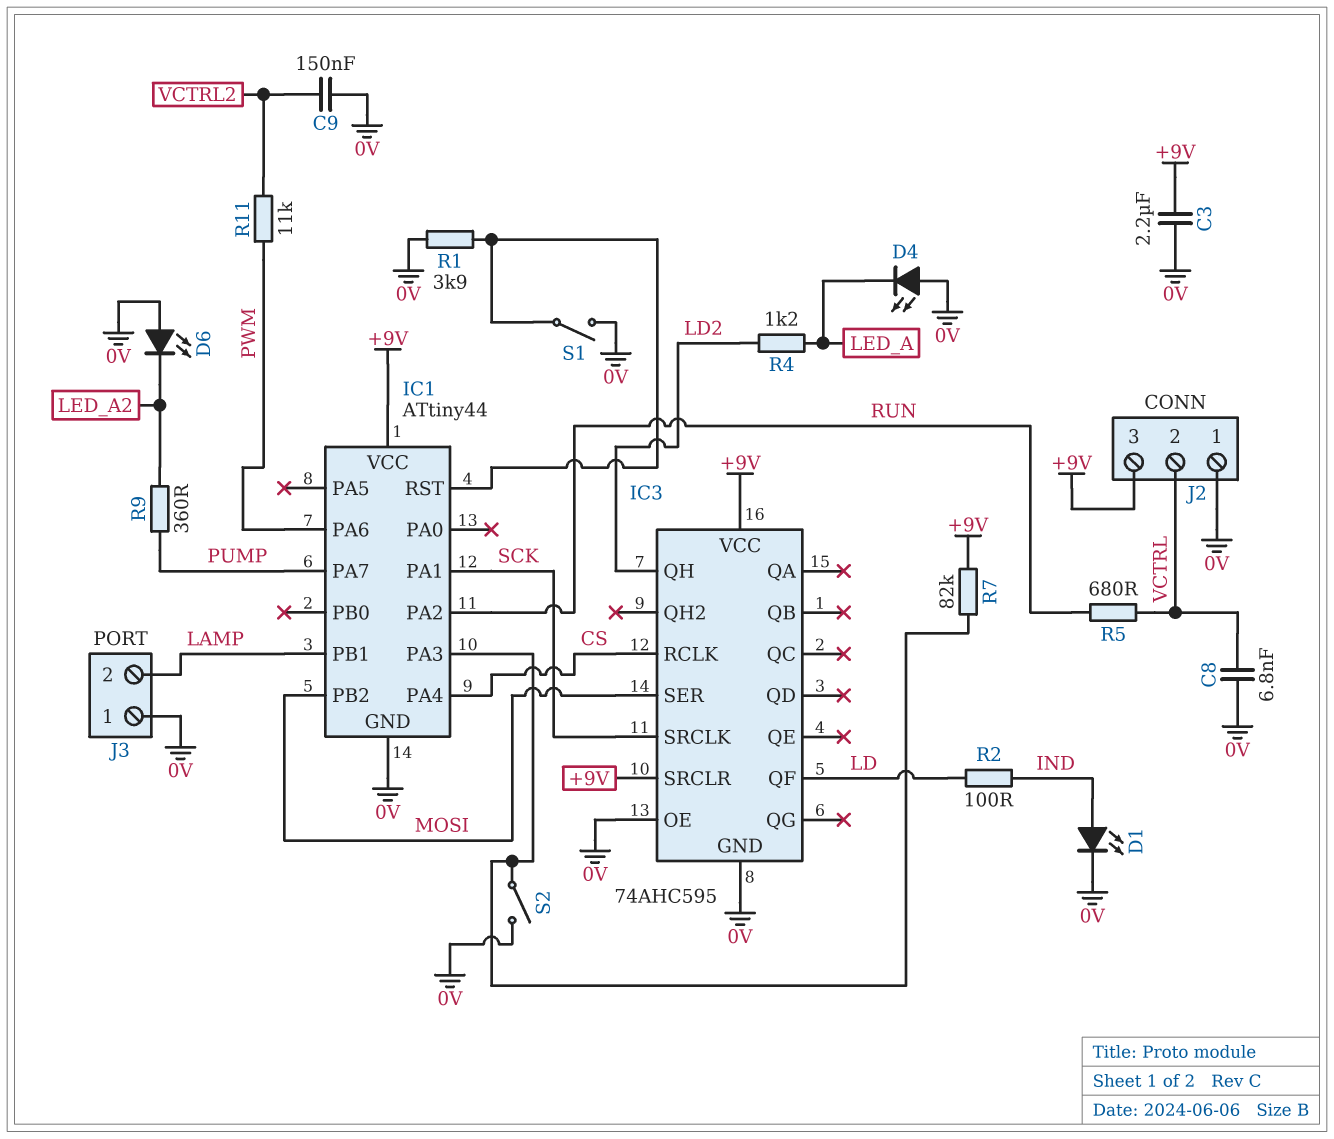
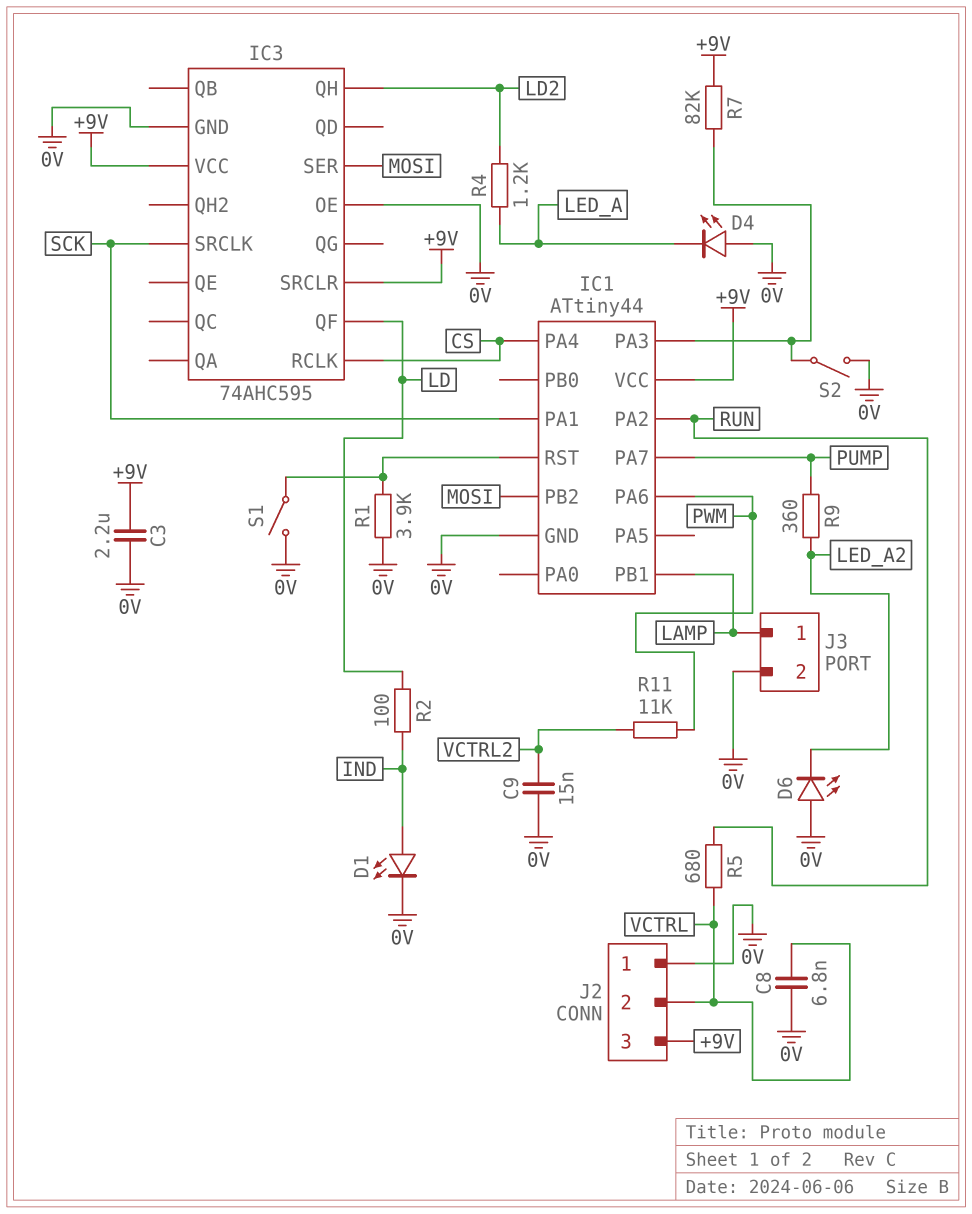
C9: 150nF (0V, VCTRL2) -> 15nF (0V, VCTRL2)
J3 pin 1: 0V -> LAMP
J3 pin 2: LAMP -> 0V

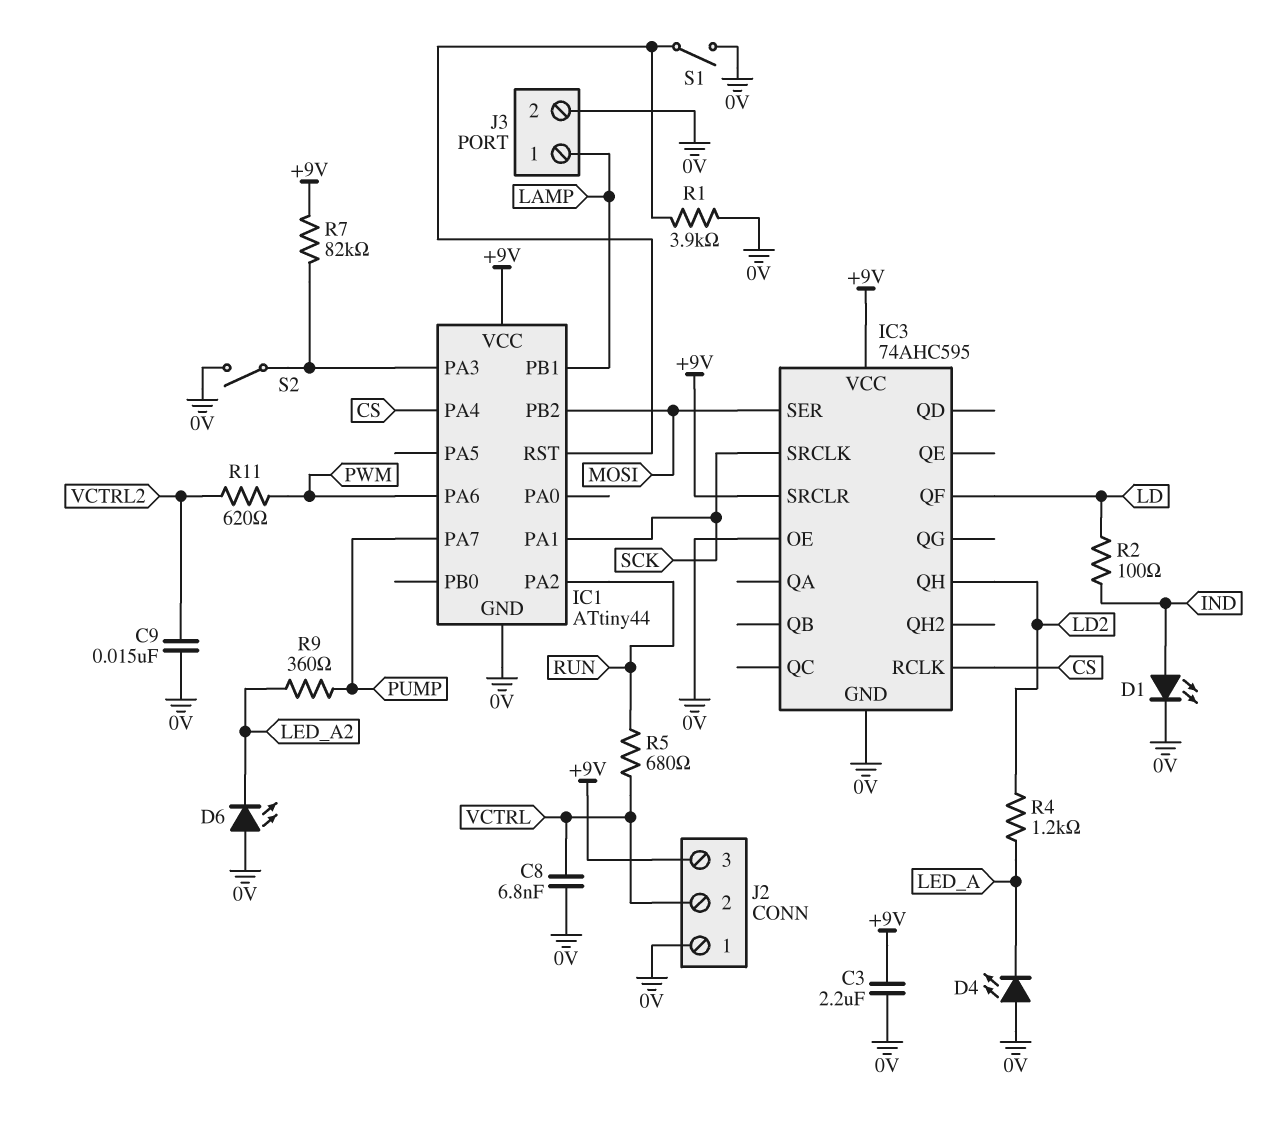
R11: 11k (PWM, VCTRL2) -> 620 (PWM, VCTRL2)

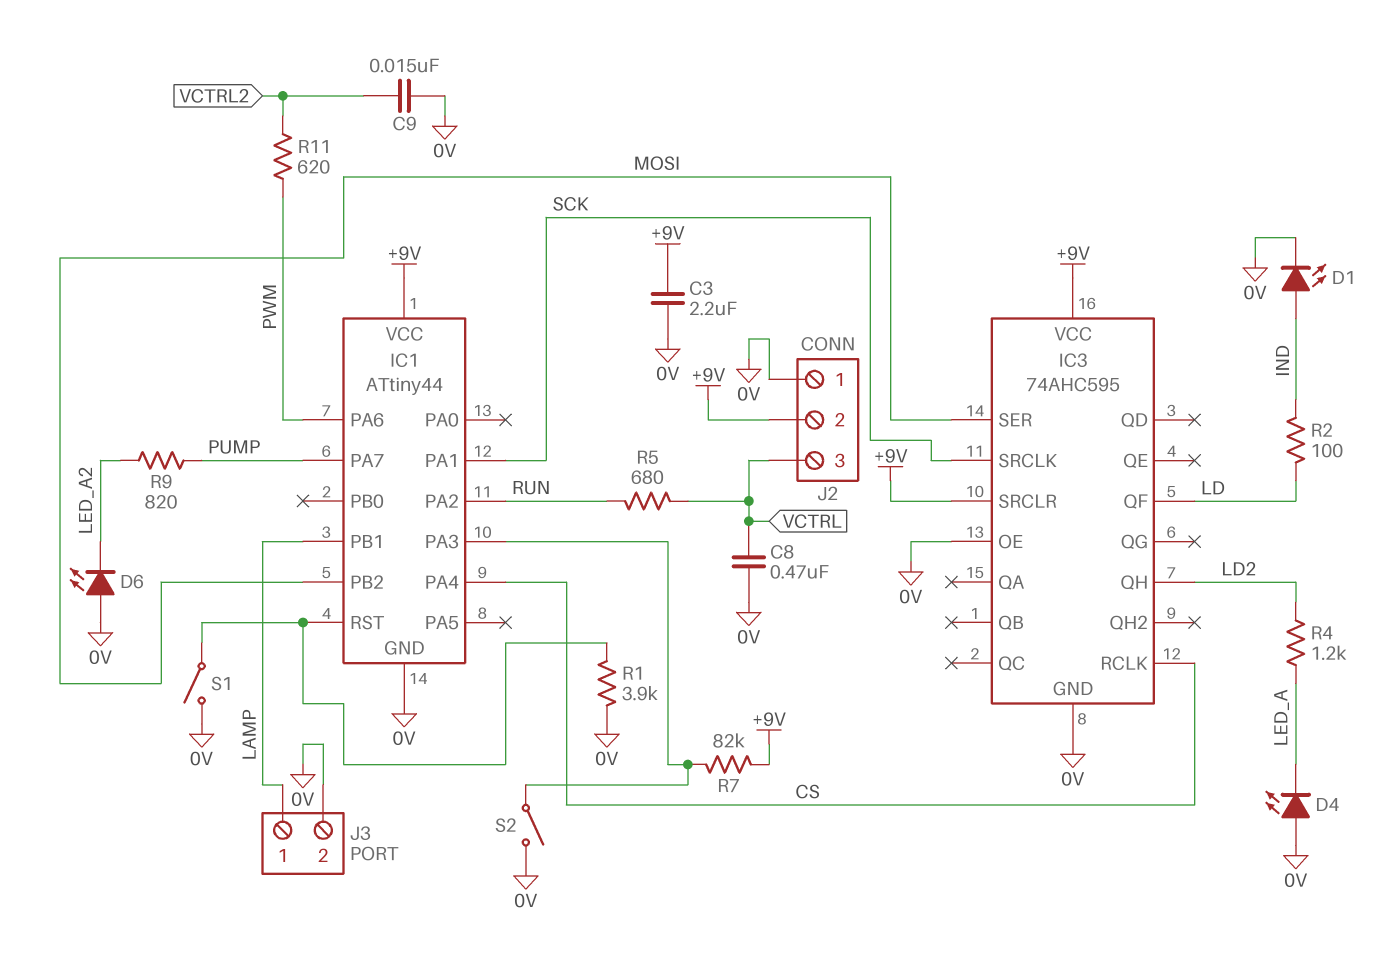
C8: 6.8nF (0V, VCTRL) -> 470nF (0V, VCTRL)
J2 pin 2: VCTRL -> +9V
J2 pin 3: +9V -> VCTRL
R9: 360 (LED_A2, PUMP) -> 820 (LED_A2, PUMP)

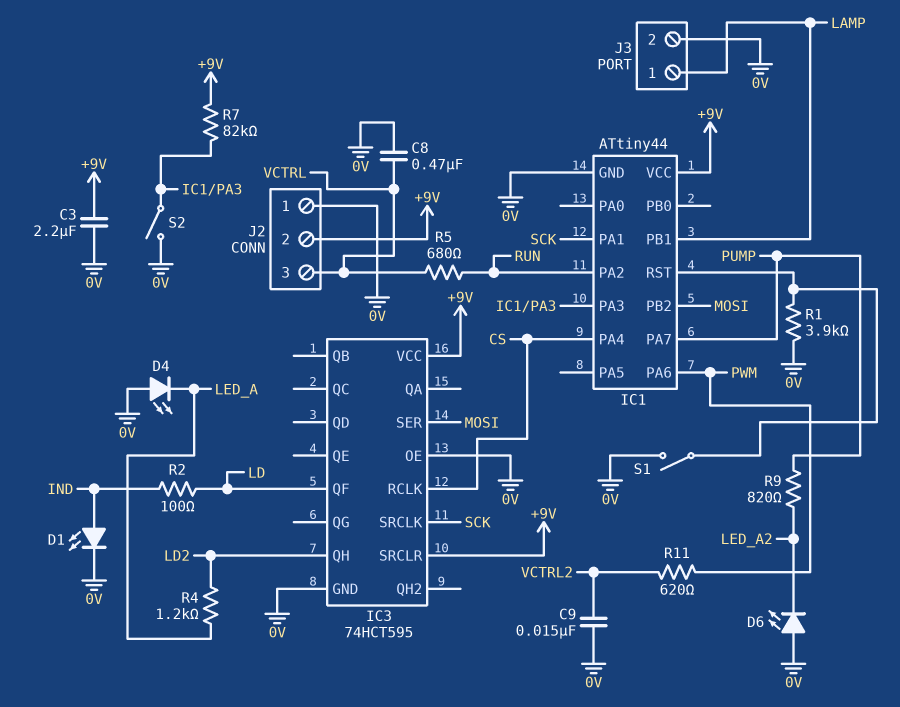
IC3: 74AHC595 -> 74HCT595

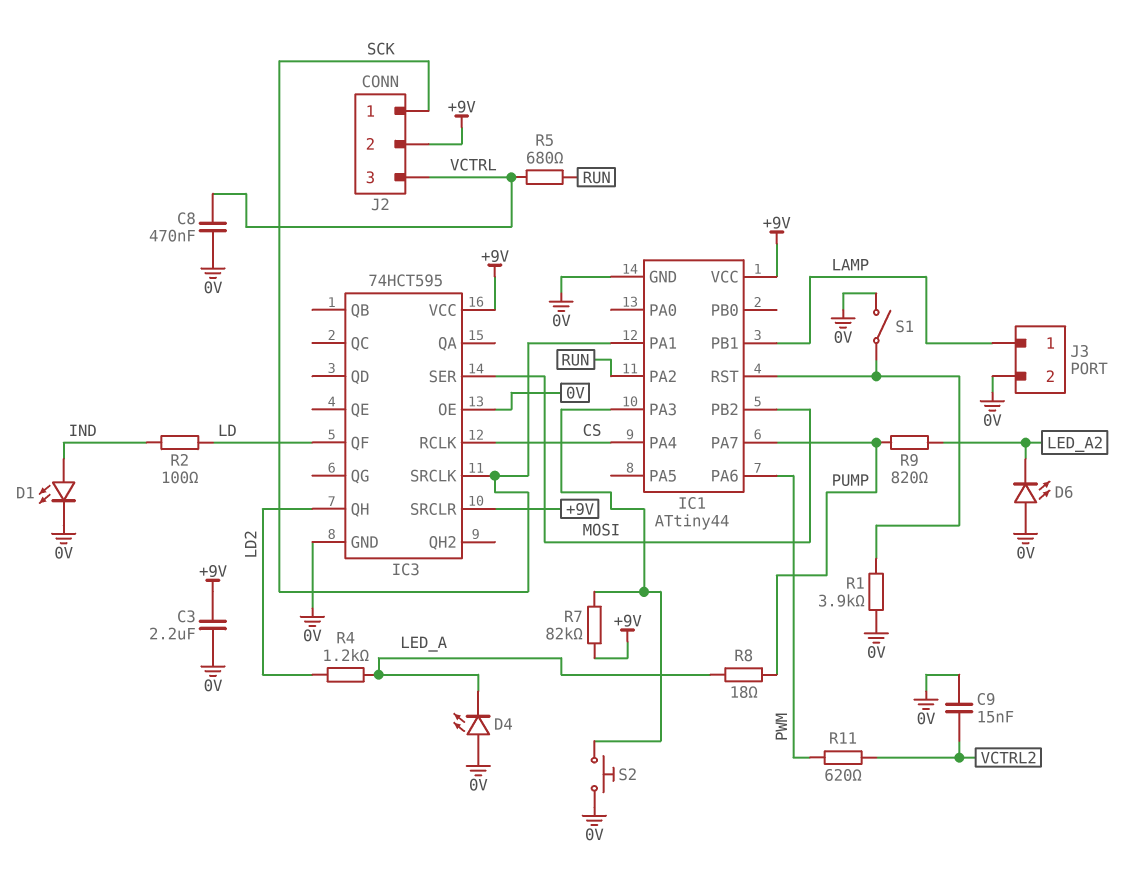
J2 pin 1: 0V -> SCK
R8: none -> 18 (LED_A, PUMP)
S2: switch (0V, IC1/PA3) -> button (0V, IC1/PA3)

